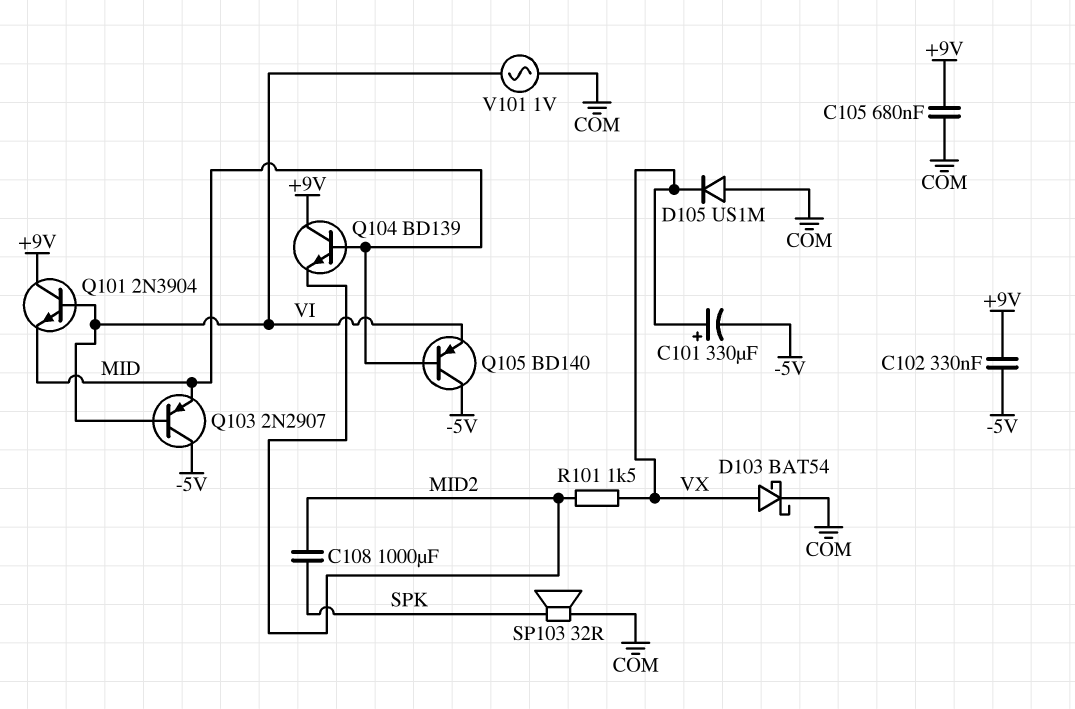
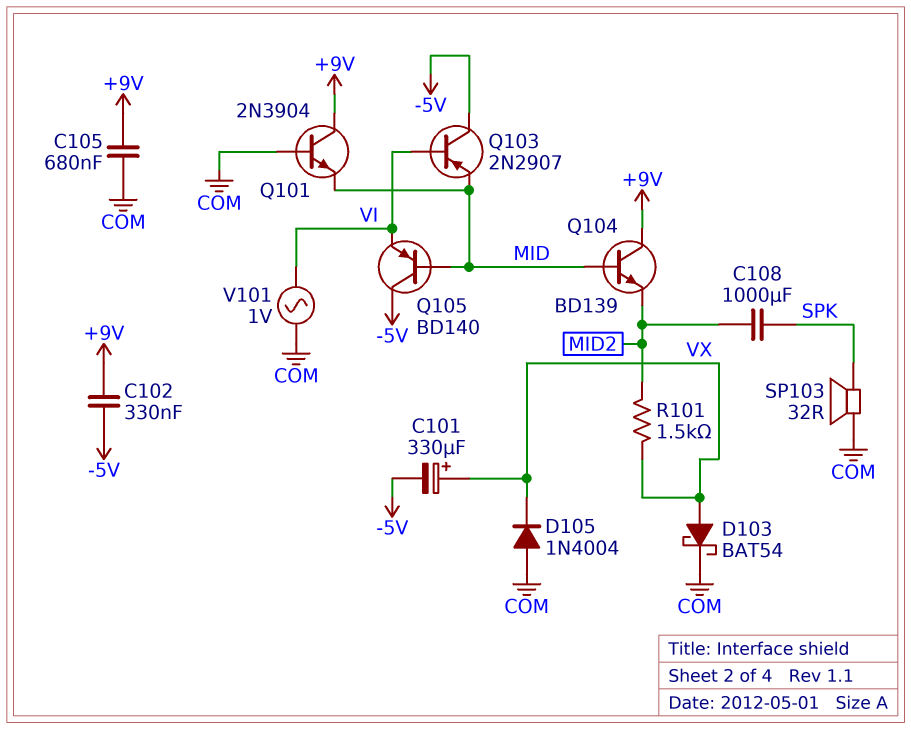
D105: diode US1M (A COM, K VX) -> diode 1N4004 (A COM, K VX)
Q101: NPN 2N3904 (B VI, C +9V, E MID) -> NPN 2N3904 (B COM, C +9V, E MID)

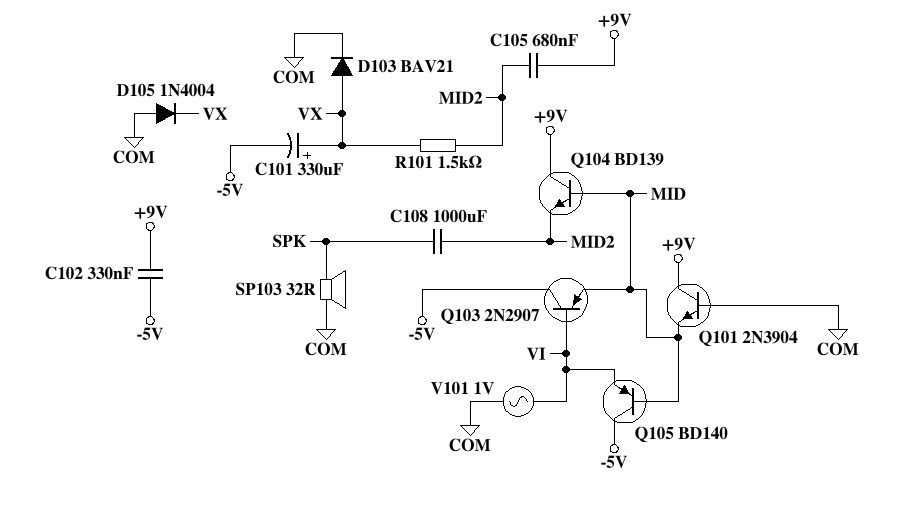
C105: 680nF (+9V, COM) -> 680nF (+9V, MID2)
D103: schottky BAT54 (A VX, K COM) -> diode BAV21 (A VX, K COM)

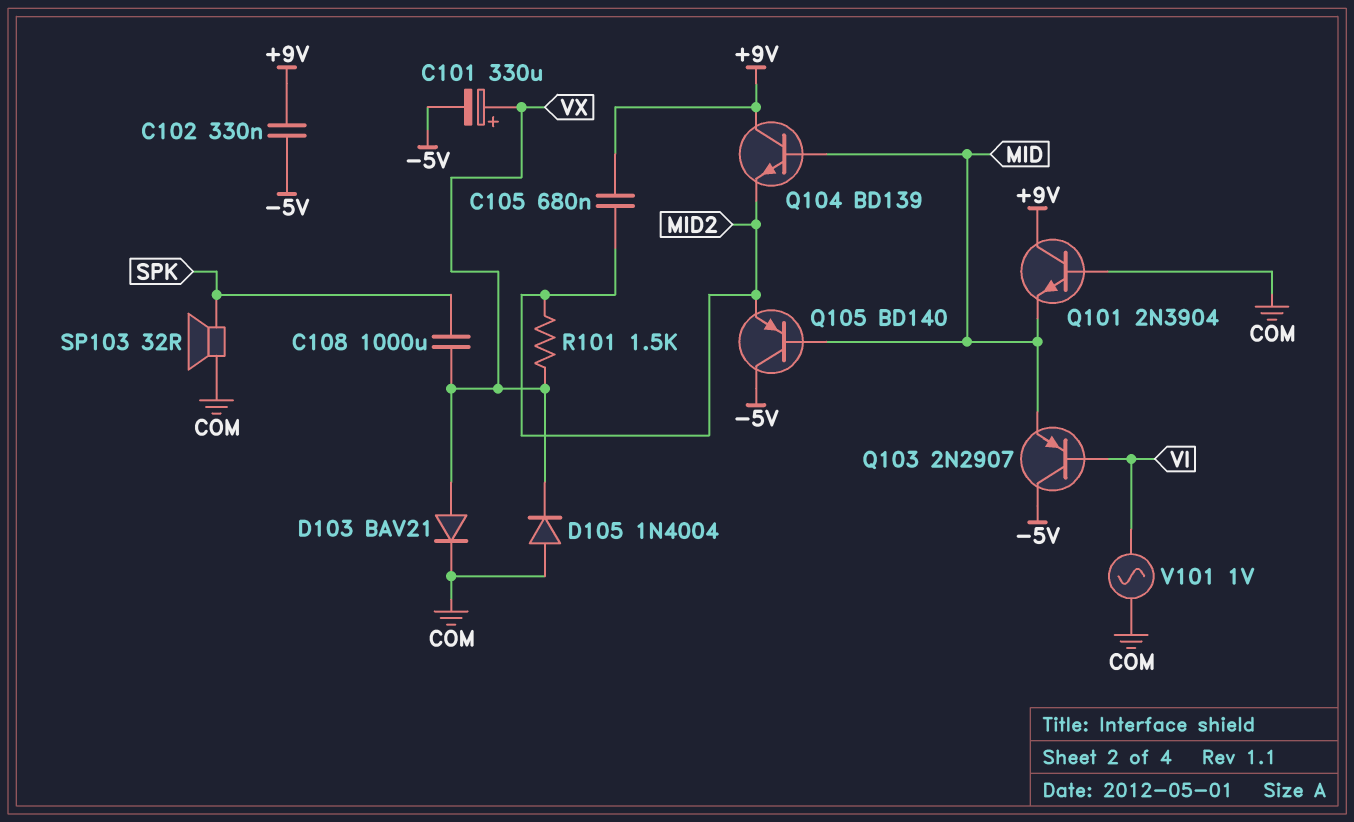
C108: 1000uF (MID2, SPK) -> 1000uF (SPK, VX)
Q105: PNP BD140 (B MID, C -5V, E VI) -> PNP BD140 (B MID, C -5V, E MID2)

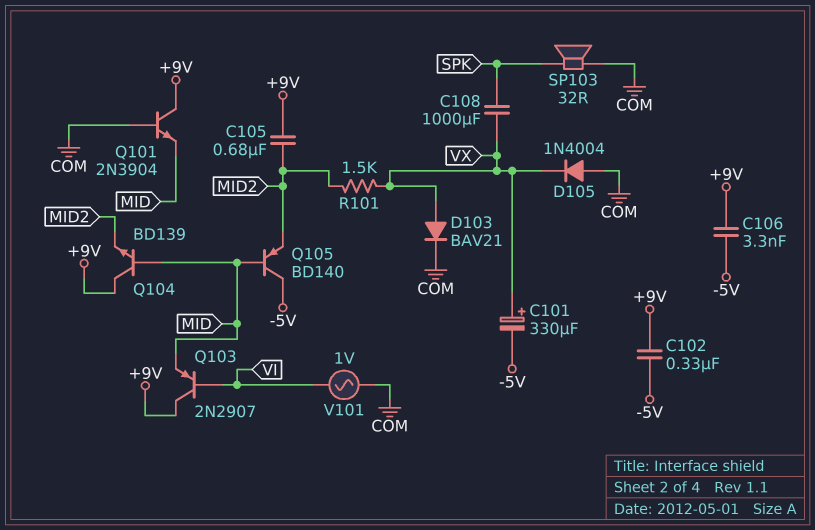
C106: none -> 3.3nF (+9V, -5V)
Q103: PNP 2N2907 (B VI, C -5V, E MID) -> PNP 2N2907 (B VI, C +9V, E MID)

